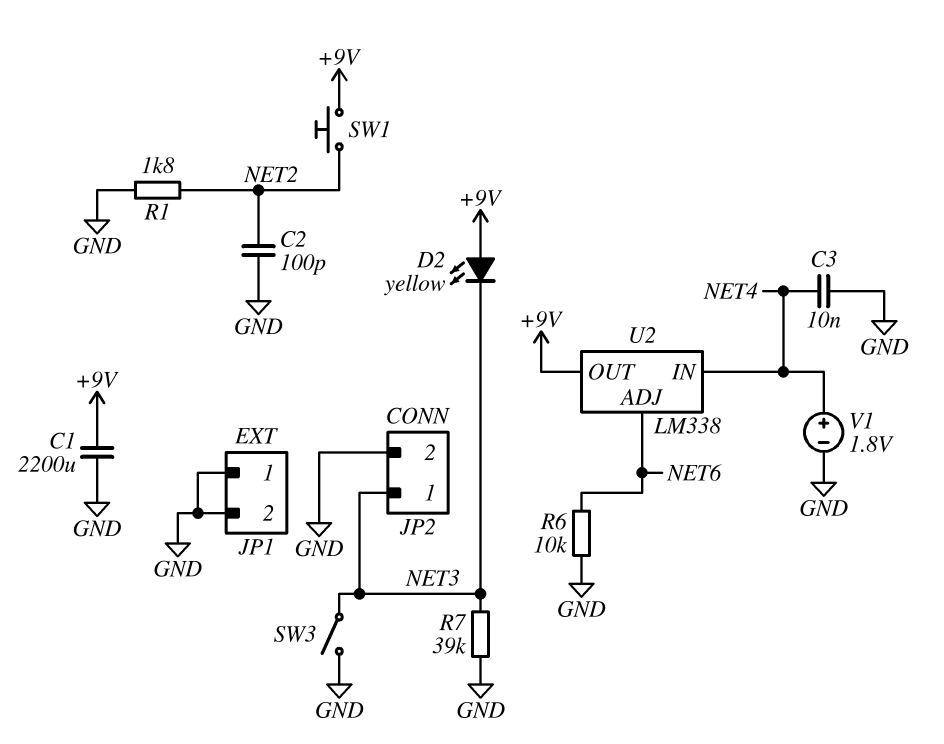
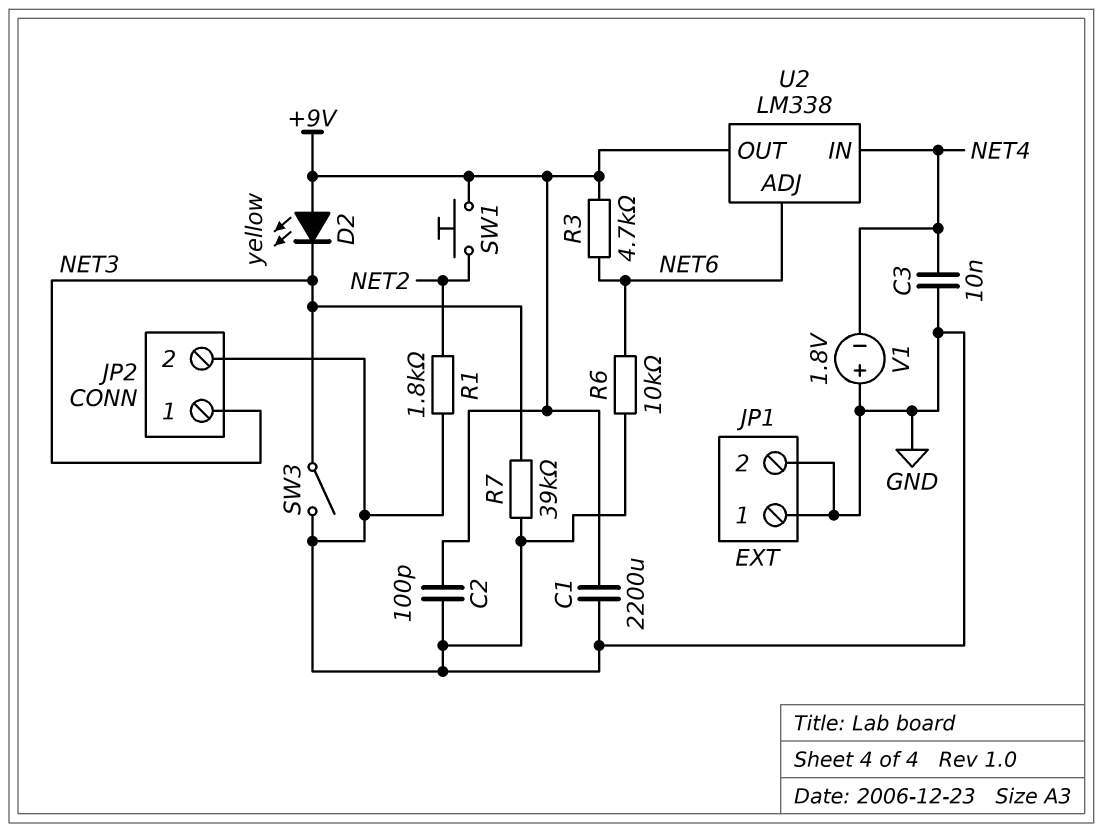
C2: 100pF (GND, NET2) -> 100pF (+9V, GND)
R3: none -> 4.7k (+9V, NET6)
V1: 1.8V (plus NET4, minus GND) -> 1.8V (plus GND, minus NET4)

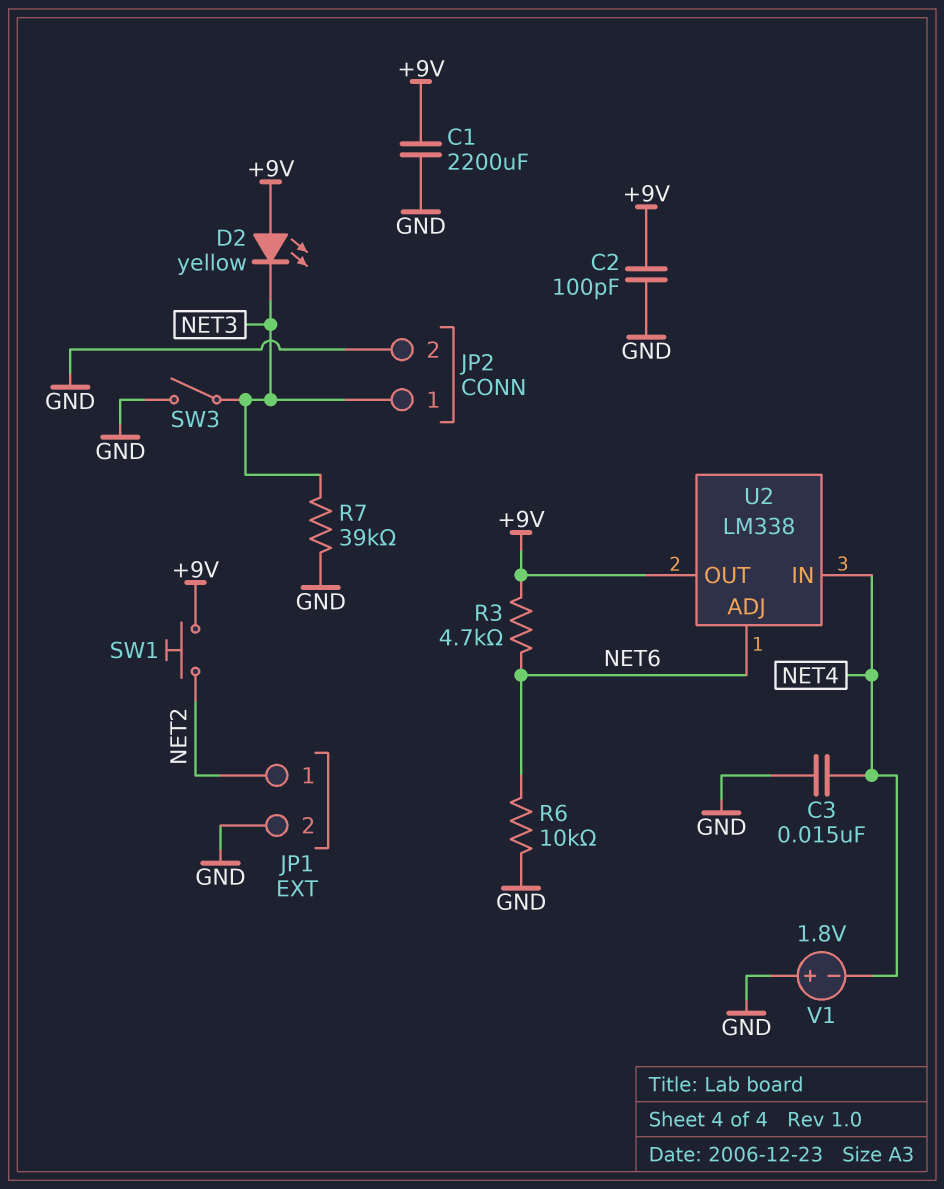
C3: 10nF (GND, NET4) -> 15nF (GND, NET4)
JP1 pin 1: GND -> NET2
R1: 1.8k (GND, NET2) -> none

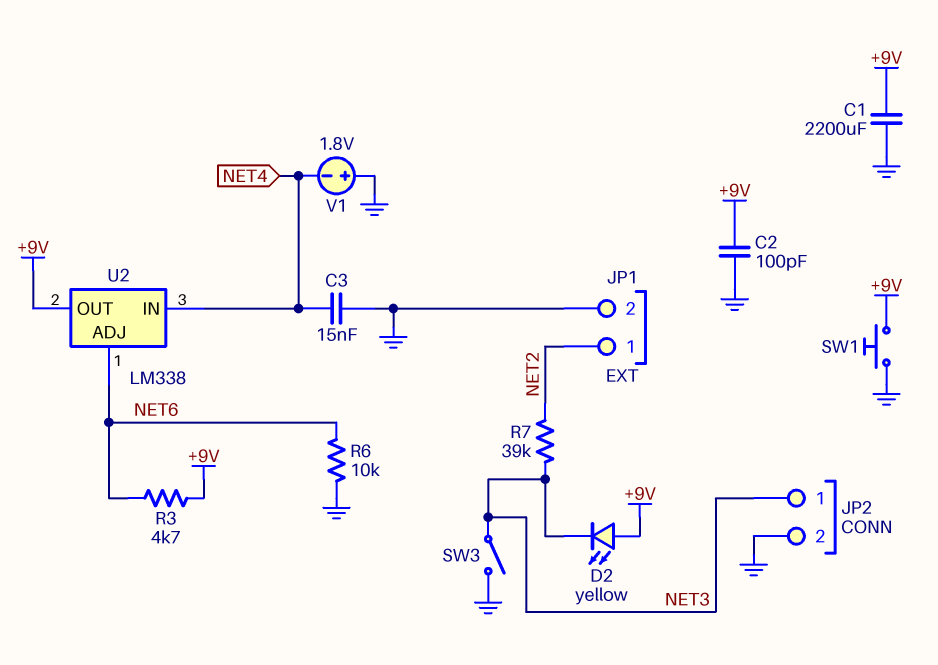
R7: 39k (GND, NET3) -> 39k (NET2, NET3)
SW1: button (+9V, NET2) -> button (+9V, GND)

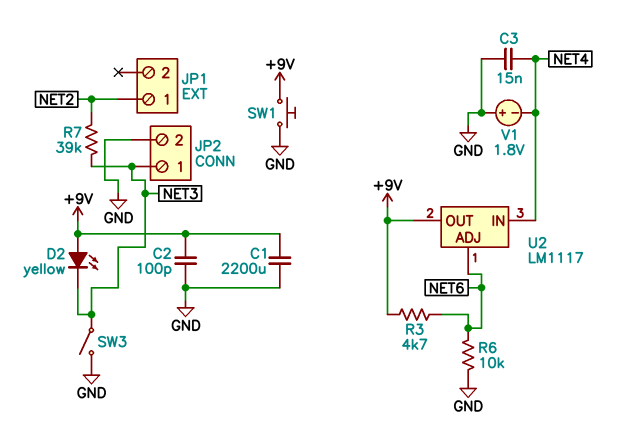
JP1 pin 2: GND -> none
U2: LM338 -> LM1117

